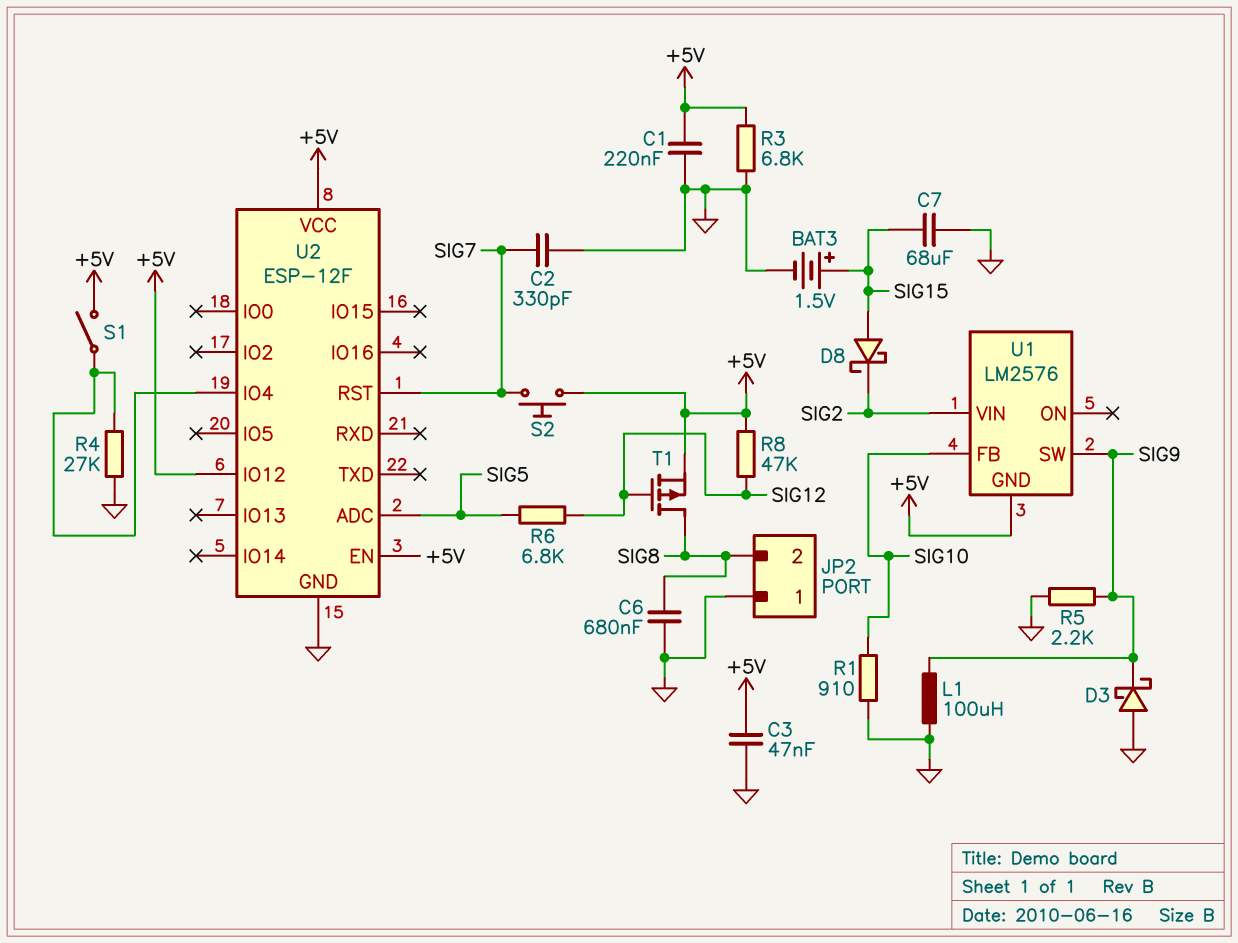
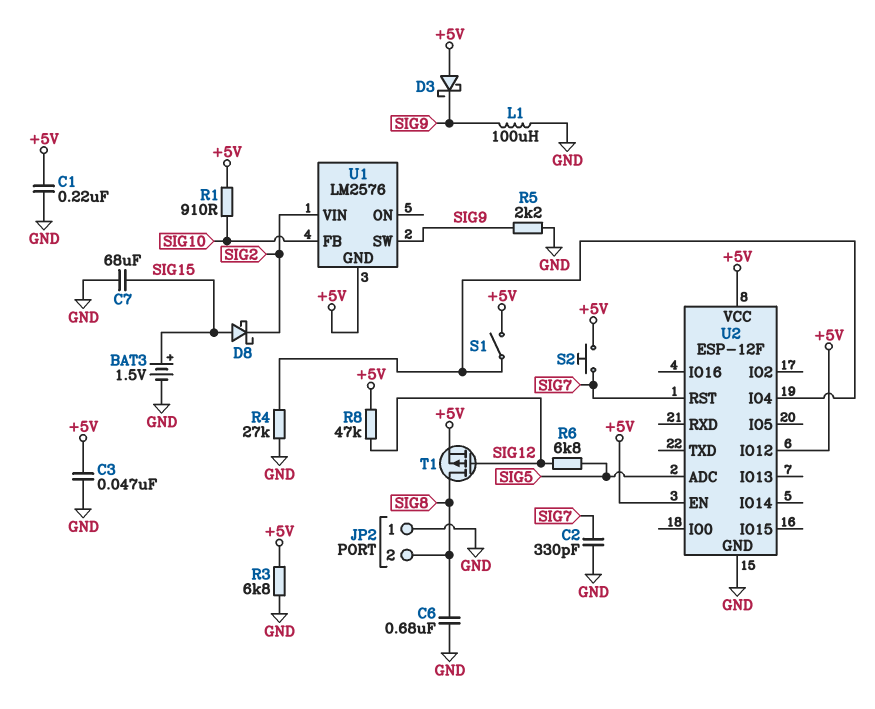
D3: schottky (A GND, K SIG9) -> schottky (A +5V, K SIG9)
R1: 910 (GND, SIG10) -> 910 (+5V, SIG10)

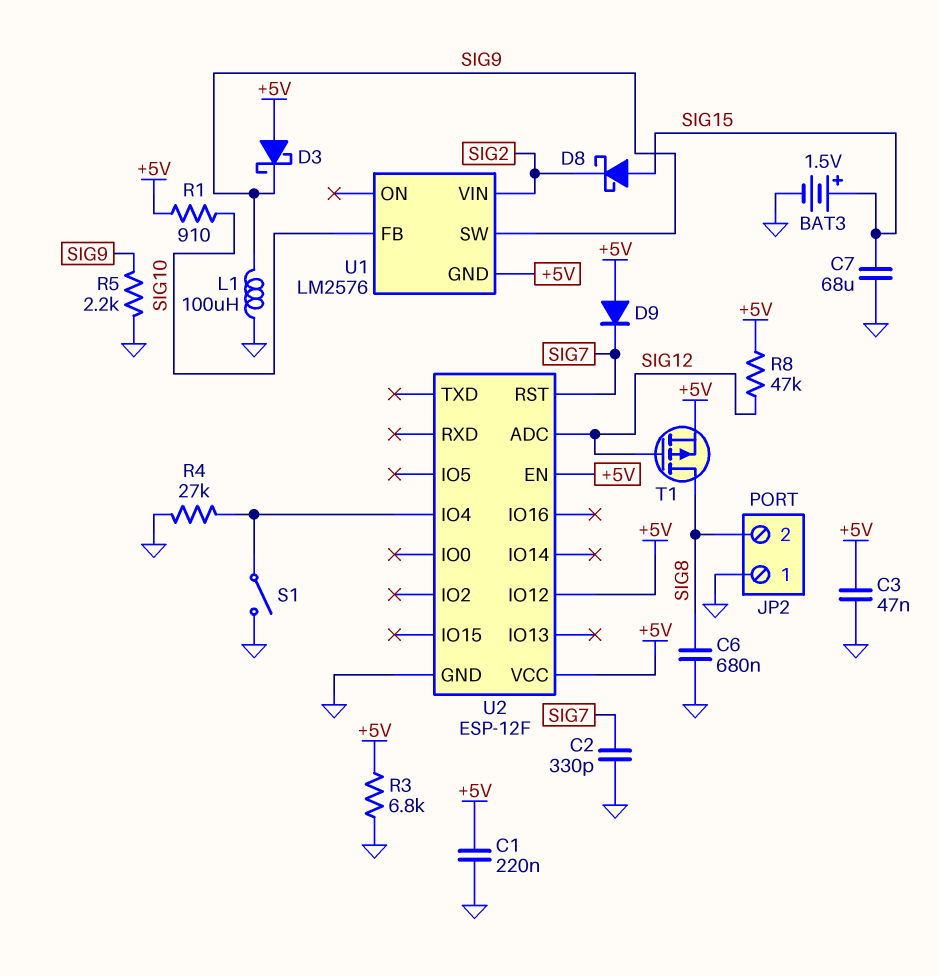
D9: none -> diode (A +5V, K SIG7)
R6: 6.8k (SIG5, SIG12) -> none
S1: switch (+5V, U2/IO4) -> switch (GND, U2/IO4)
S2: button (+5V, SIG7) -> none
U2 pin ADC: SIG5 -> SIG12

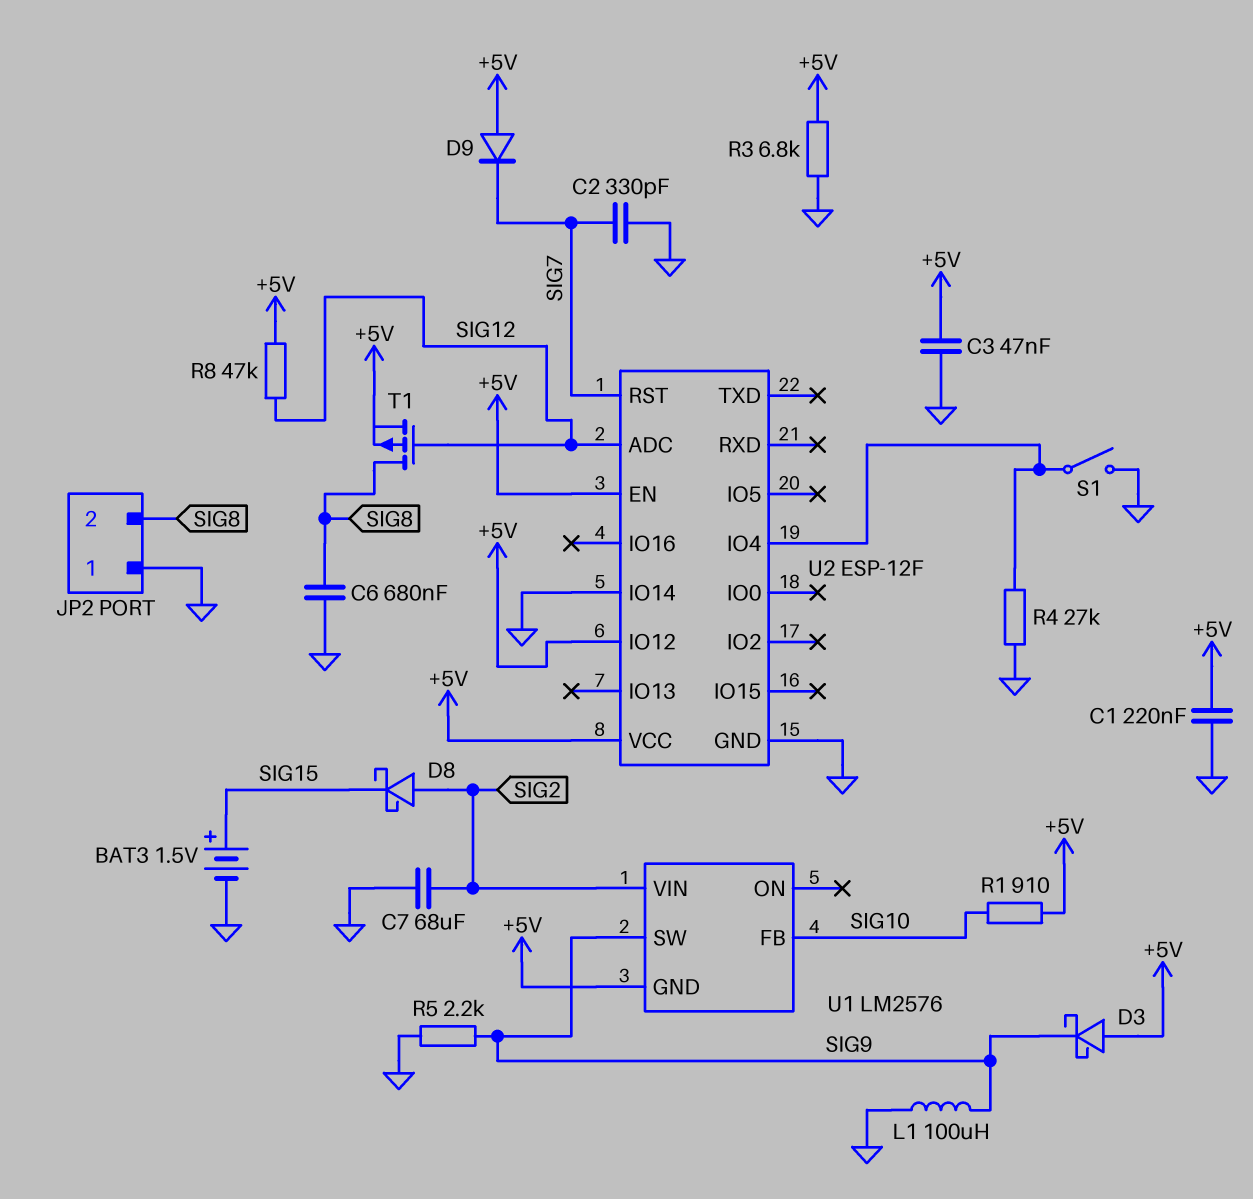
C7: 68uF (GND, SIG15) -> 68uF (GND, SIG2)
D8: schottky (A SIG15, K SIG2) -> schottky (A SIG2, K SIG15)
U2 pin IO14: none -> GND

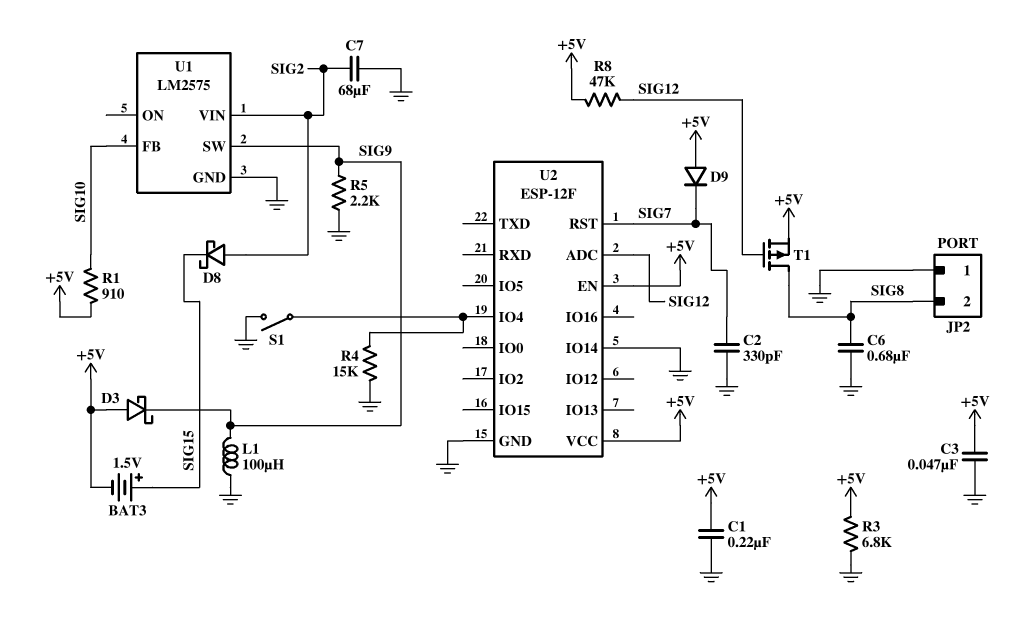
BAT3: 1.5V (plus SIG15, minus GND) -> 1.5V (plus SIG15, minus +5V)
R4: 27k (GND, U2/IO4) -> 15k (GND, U2/IO4)
U1: LM2576 -> LM2575
U1 pin GND: +5V -> GND
U2 pin IO12: +5V -> none

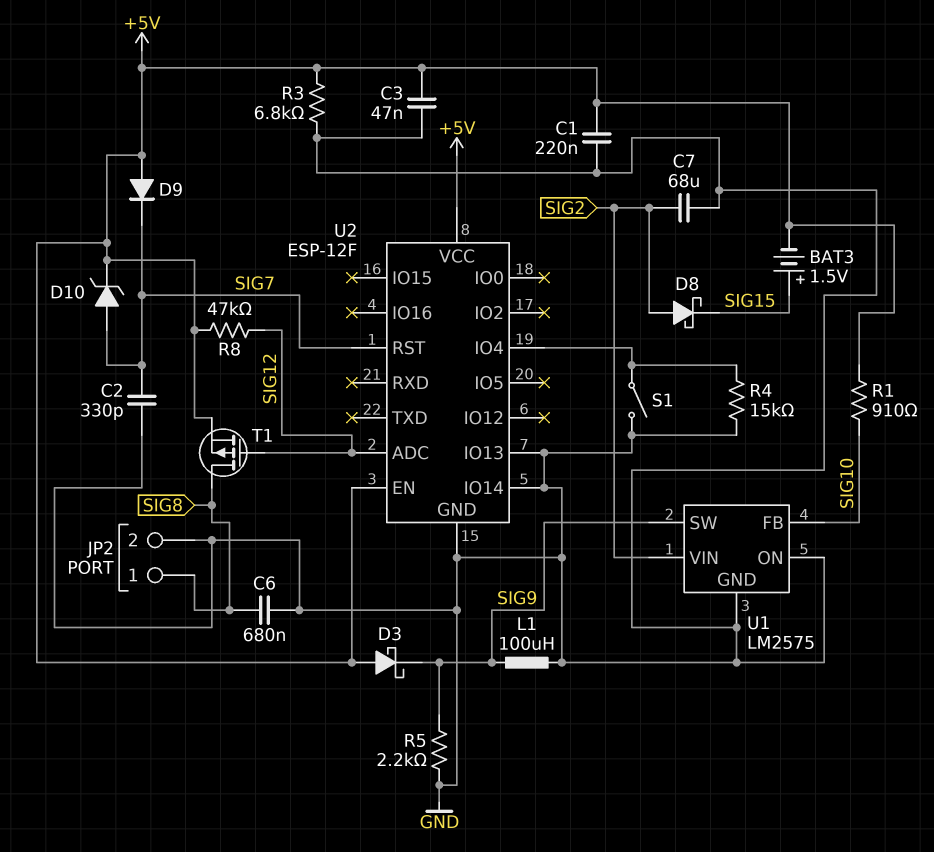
D10: none -> zener (A SIG7, K +5V)
JP2 pin 1: GND -> SIG8
JP2 pin 2: SIG8 -> GND
U1 pin ON: none -> GND
U2 pin IO13: none -> GND

